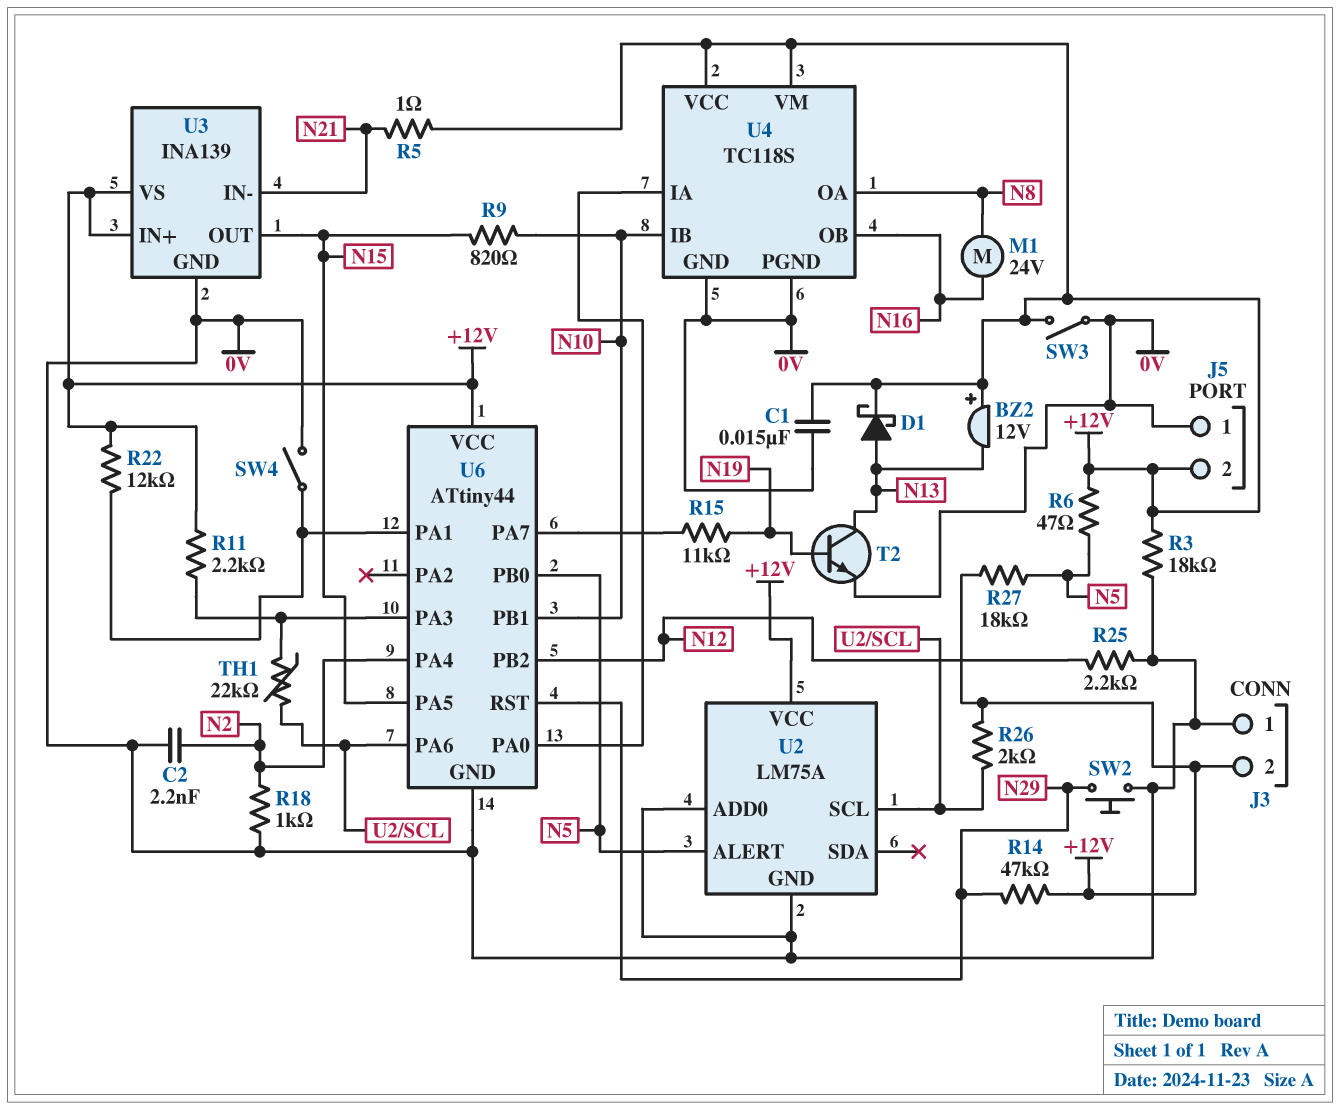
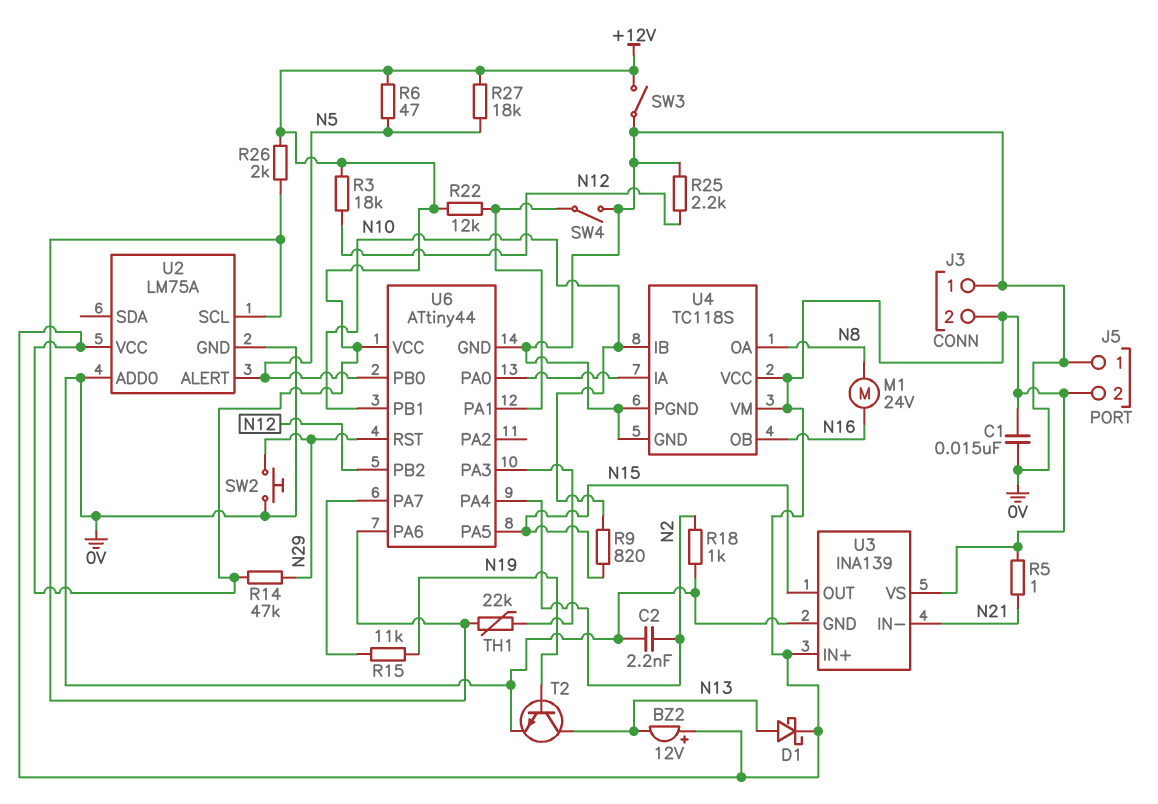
R3: 18k (+12V, 0V) -> 18k (+12V, N12)
R11: 2.2k (+12V, U6/PA3) -> none

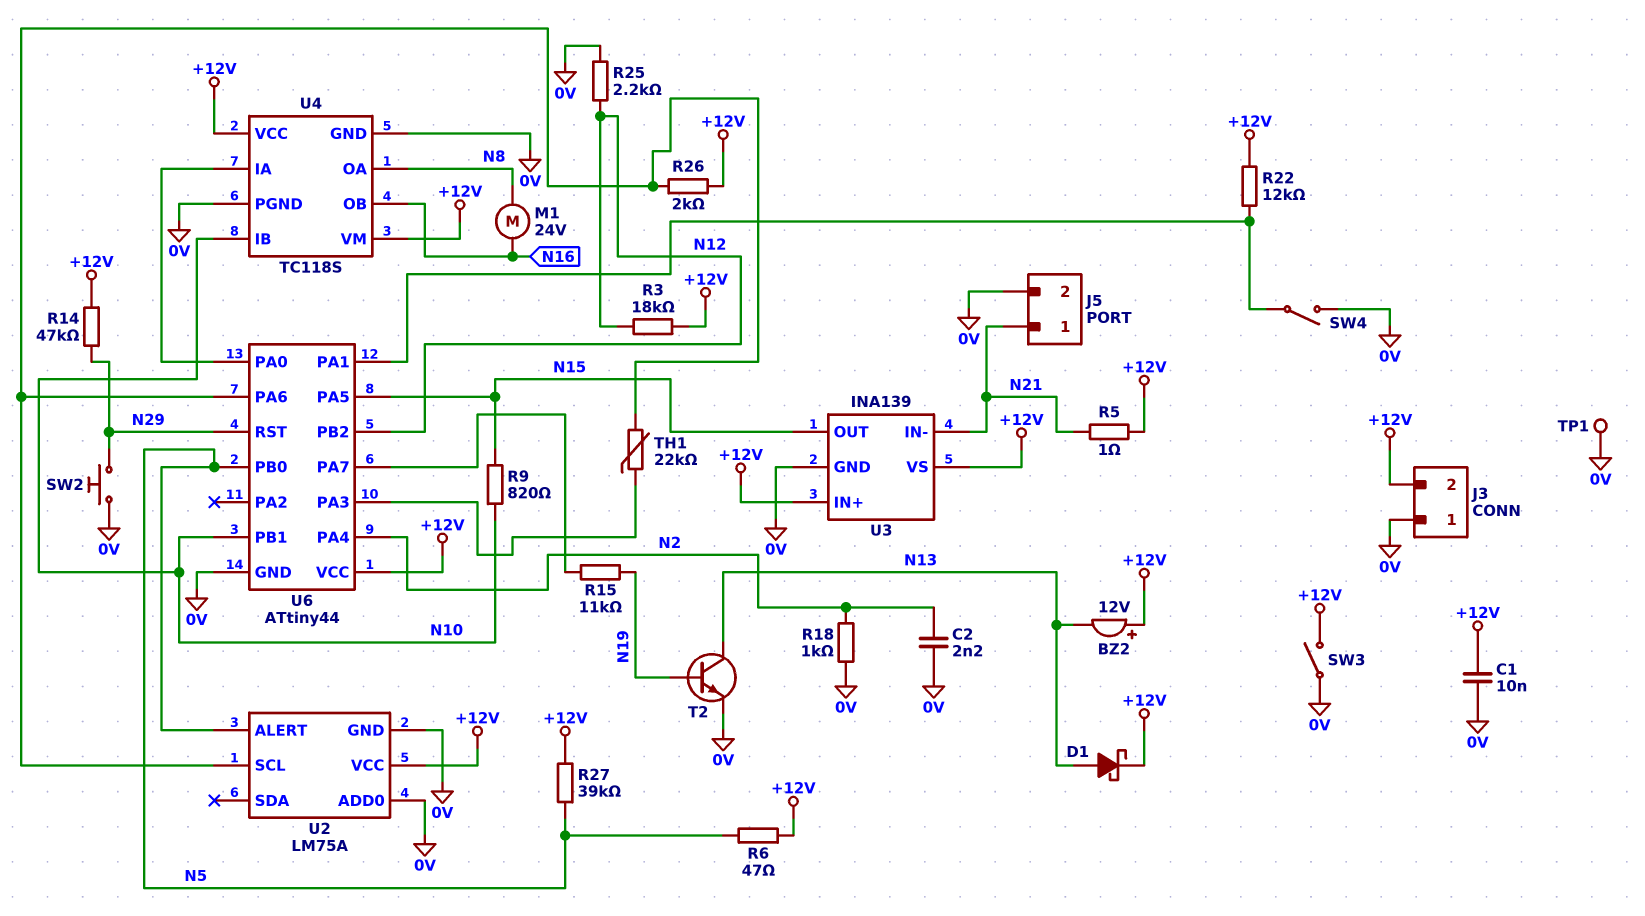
C1: 15nF (+12V, 0V) -> 10nF (+12V, 0V)
J5 pin 1: 0V -> N21
J5 pin 2: +12V -> 0V
R27: 18k (+12V, N5) -> 39k (+12V, N5)
TP1: none -> test point (0V)

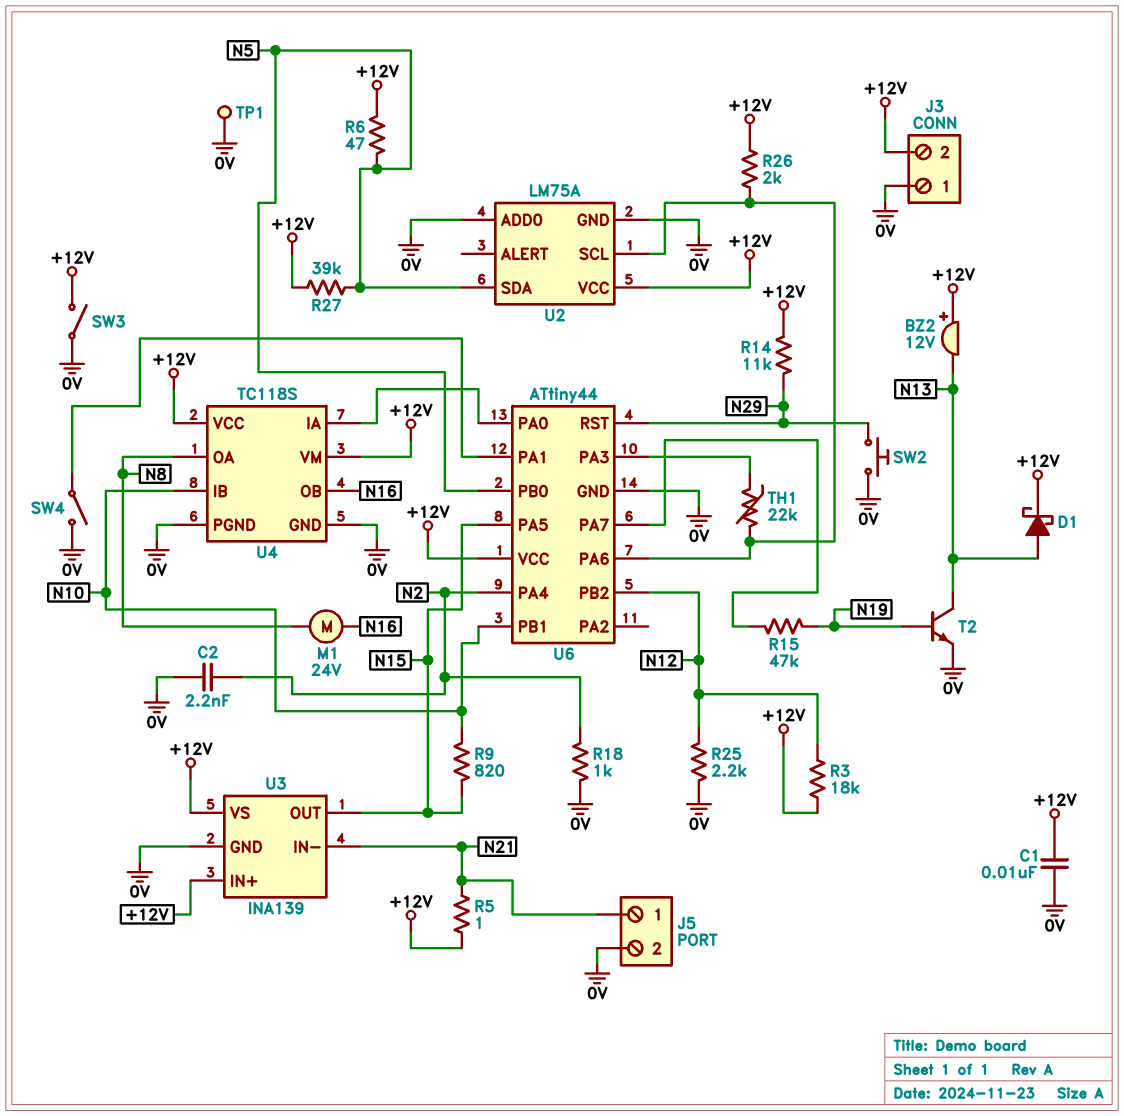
R14: 47k (+12V, N29) -> 11k (+12V, N29)
R15: 11k (N19, U6/PA7) -> 47k (N19, U6/PA7)
R22: 12k (+12V, U6/PA1) -> none
U2 pin ALERT: N5 -> none
U2 pin SDA: none -> N5

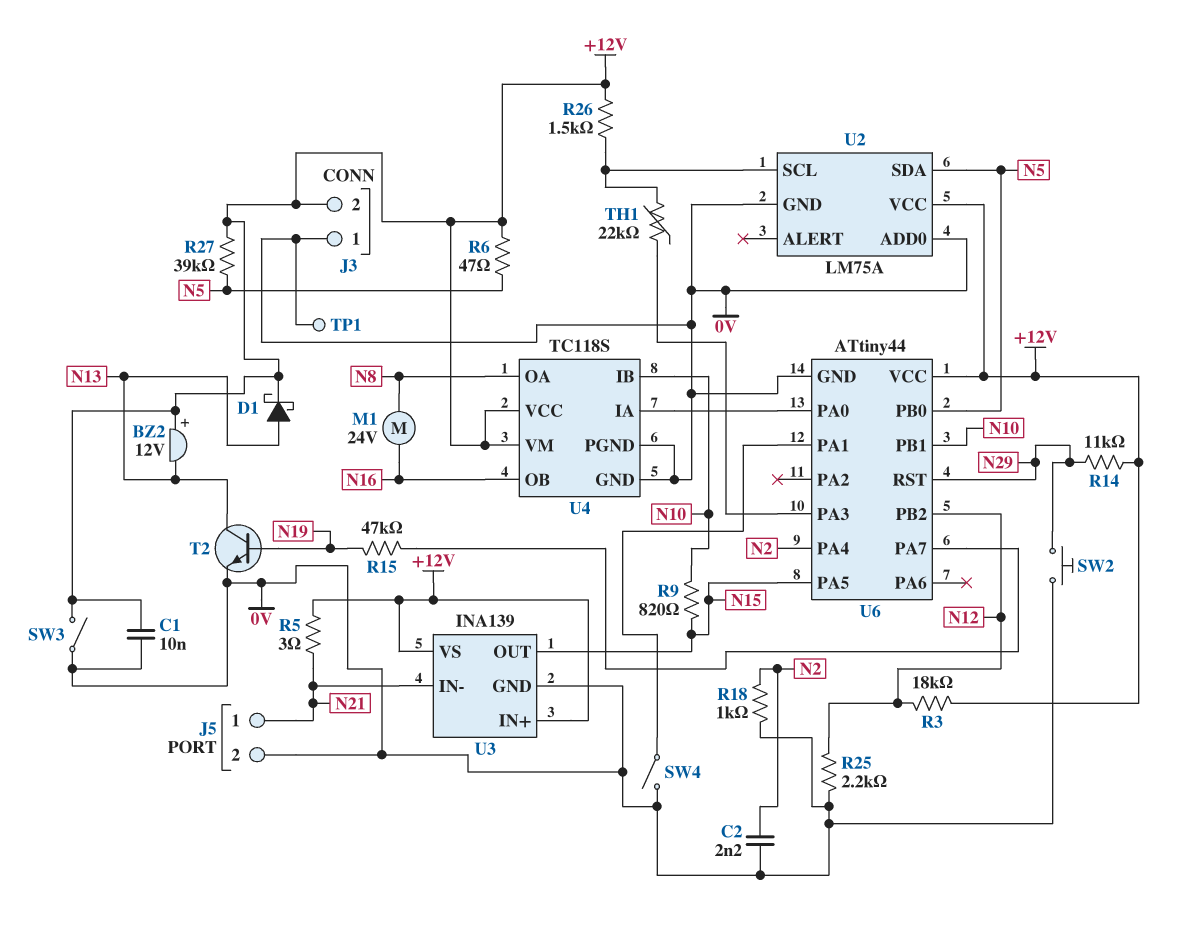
R5: 1 (+12V, N21) -> 3 (+12V, N21)
R26: 2k (+12V, U2/SCL) -> 1.5k (+12V, U2/SCL)
U6 pin PA6: U2/SCL -> none

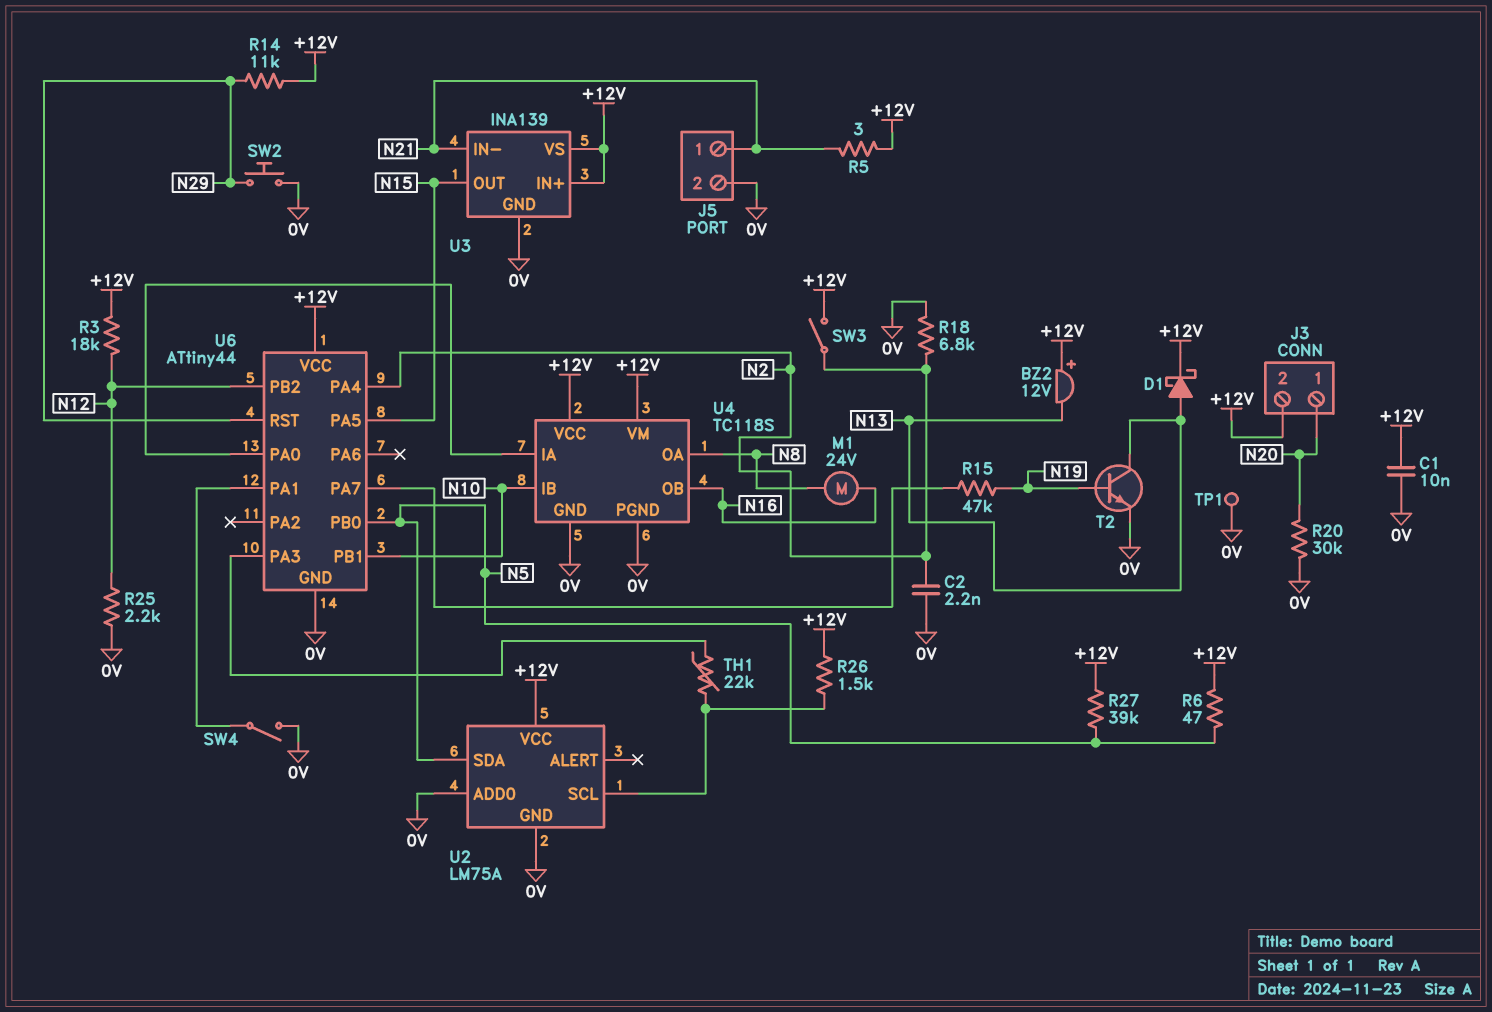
J3 pin 1: 0V -> N20
R9: 820 (N10, N15) -> none
R18: 1k (0V, N2) -> 6.8k (0V, N2)
R20: none -> 30k (0V, N20)
SW3: switch (+12V, 0V) -> switch (+12V, N2)

